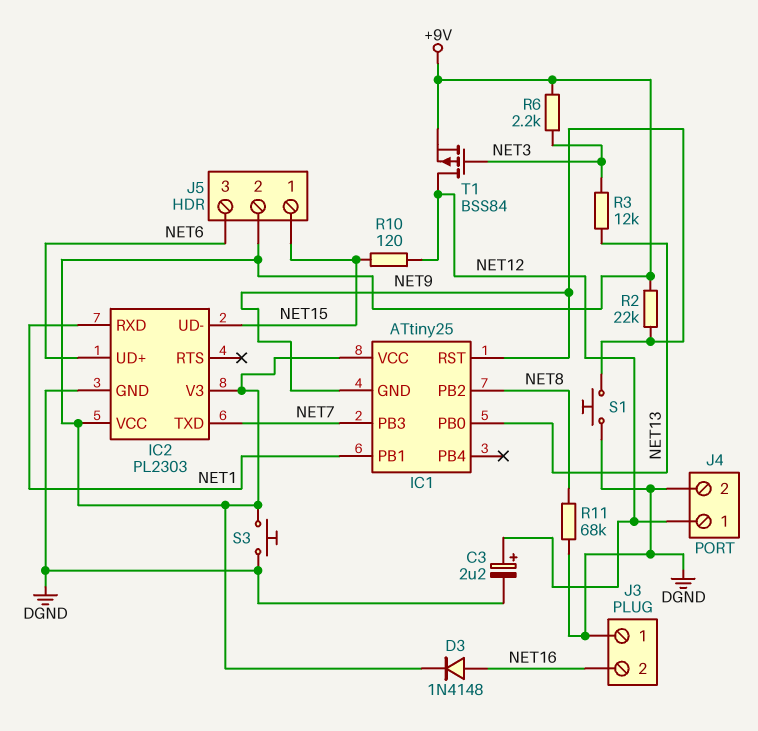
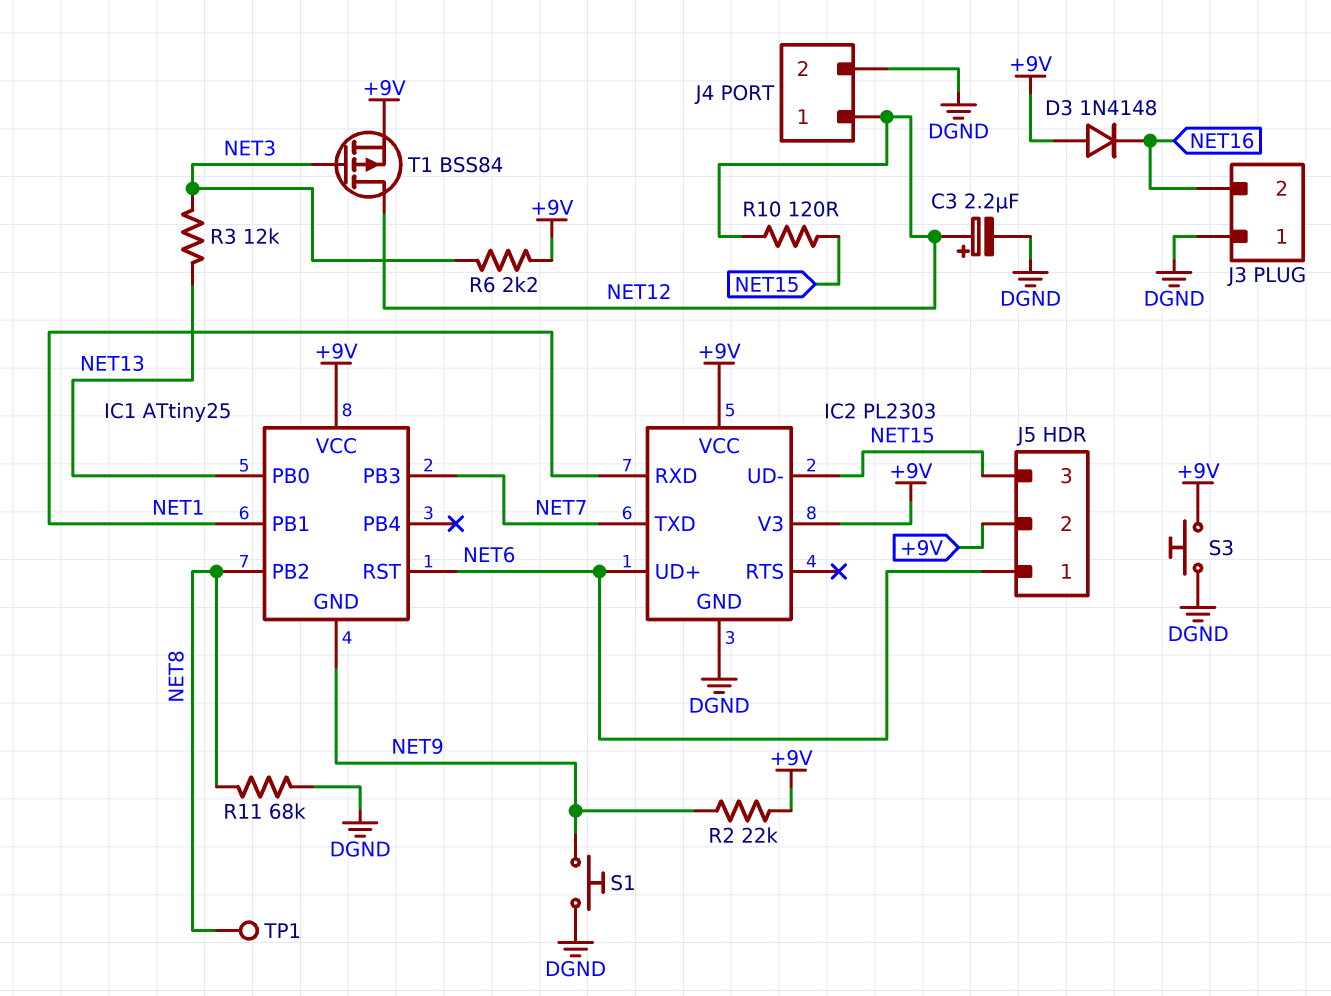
D3: diode 1N4148 (A NET16, K +9V) -> diode 1N4148 (A +9V, K NET16)
IC1 pin RST: NET9 -> NET6
J5 pin 1: NET15 -> NET6
J5 pin 3: NET6 -> NET15
TP1: none -> test point (NET8)

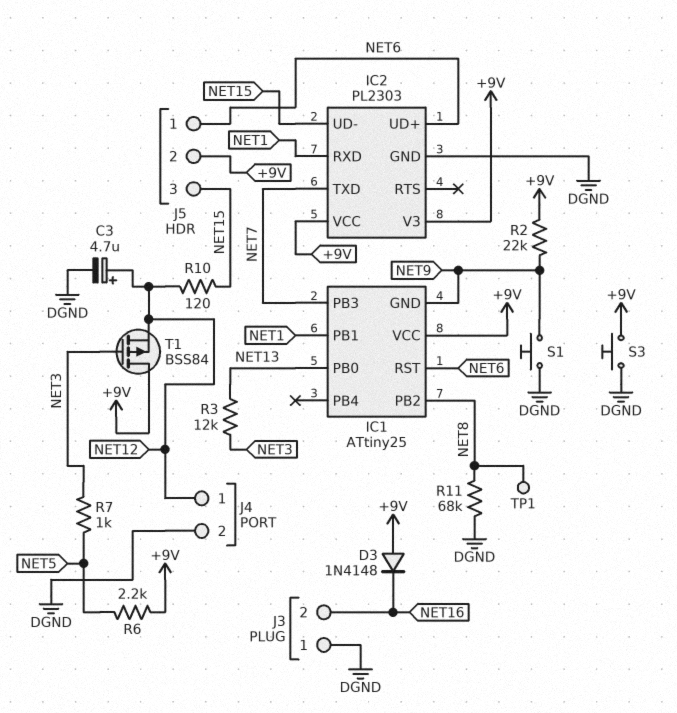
C3: 2.2uF (plus NET12, minus DGND) -> 4.7uF (plus NET12, minus DGND)
R6: 2.2k (+9V, NET3) -> 2.2k (+9V, NET5)
R7: none -> 1k (NET3, NET5)
T1: PMOS BSS84 (G NET3, D NET12, S +9V) -> PMOS BSS84 (G NET3, D +9V, S NET12)

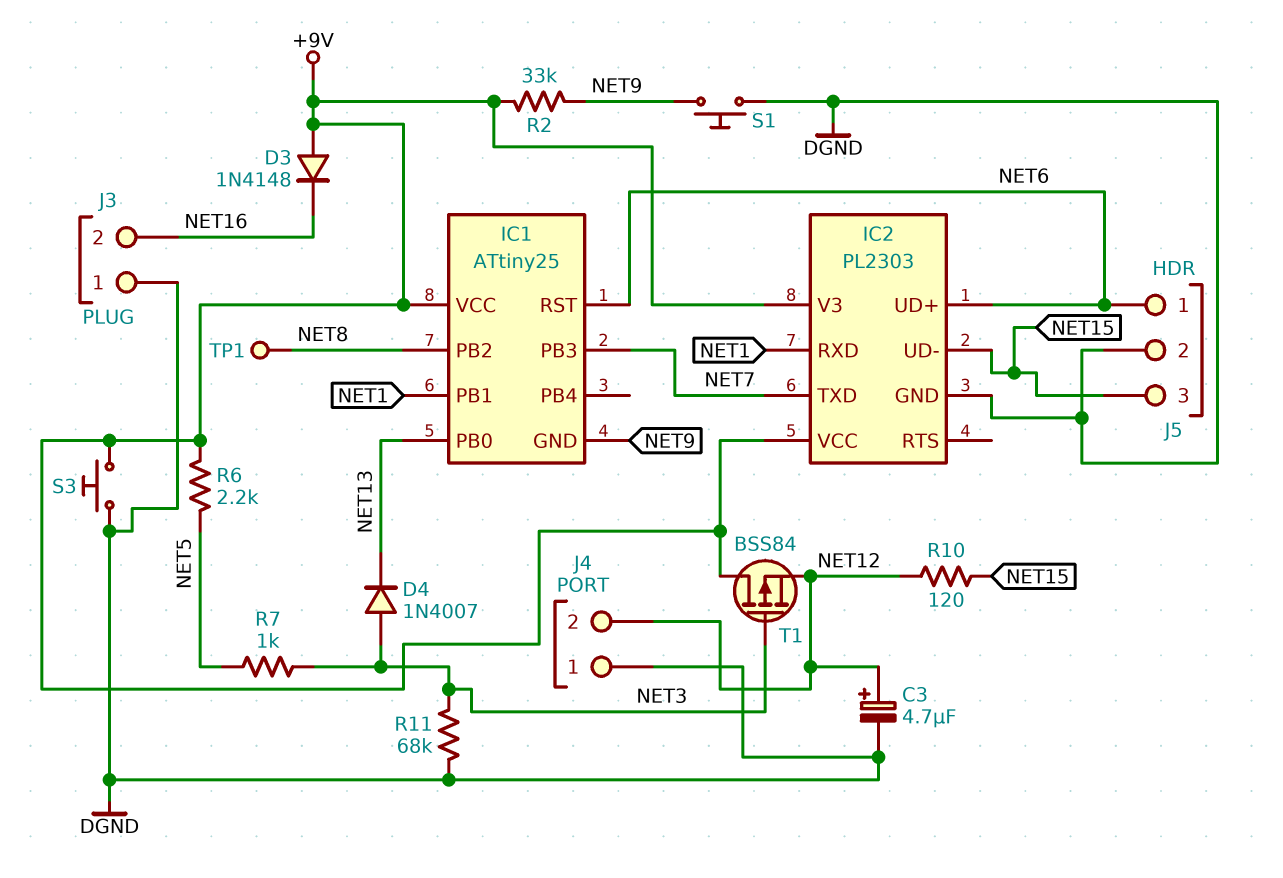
D4: none -> diode 1N4007 (A NET3, K NET13)
J4 pin 1: NET12 -> DGND
J4 pin 2: DGND -> NET12
J5 pin 2: +9V -> DGND
R2: 22k (+9V, NET9) -> 33k (+9V, NET9)
R3: 12k (NET3, NET13) -> none
R11: 68k (DGND, NET8) -> 68k (DGND, NET3)

